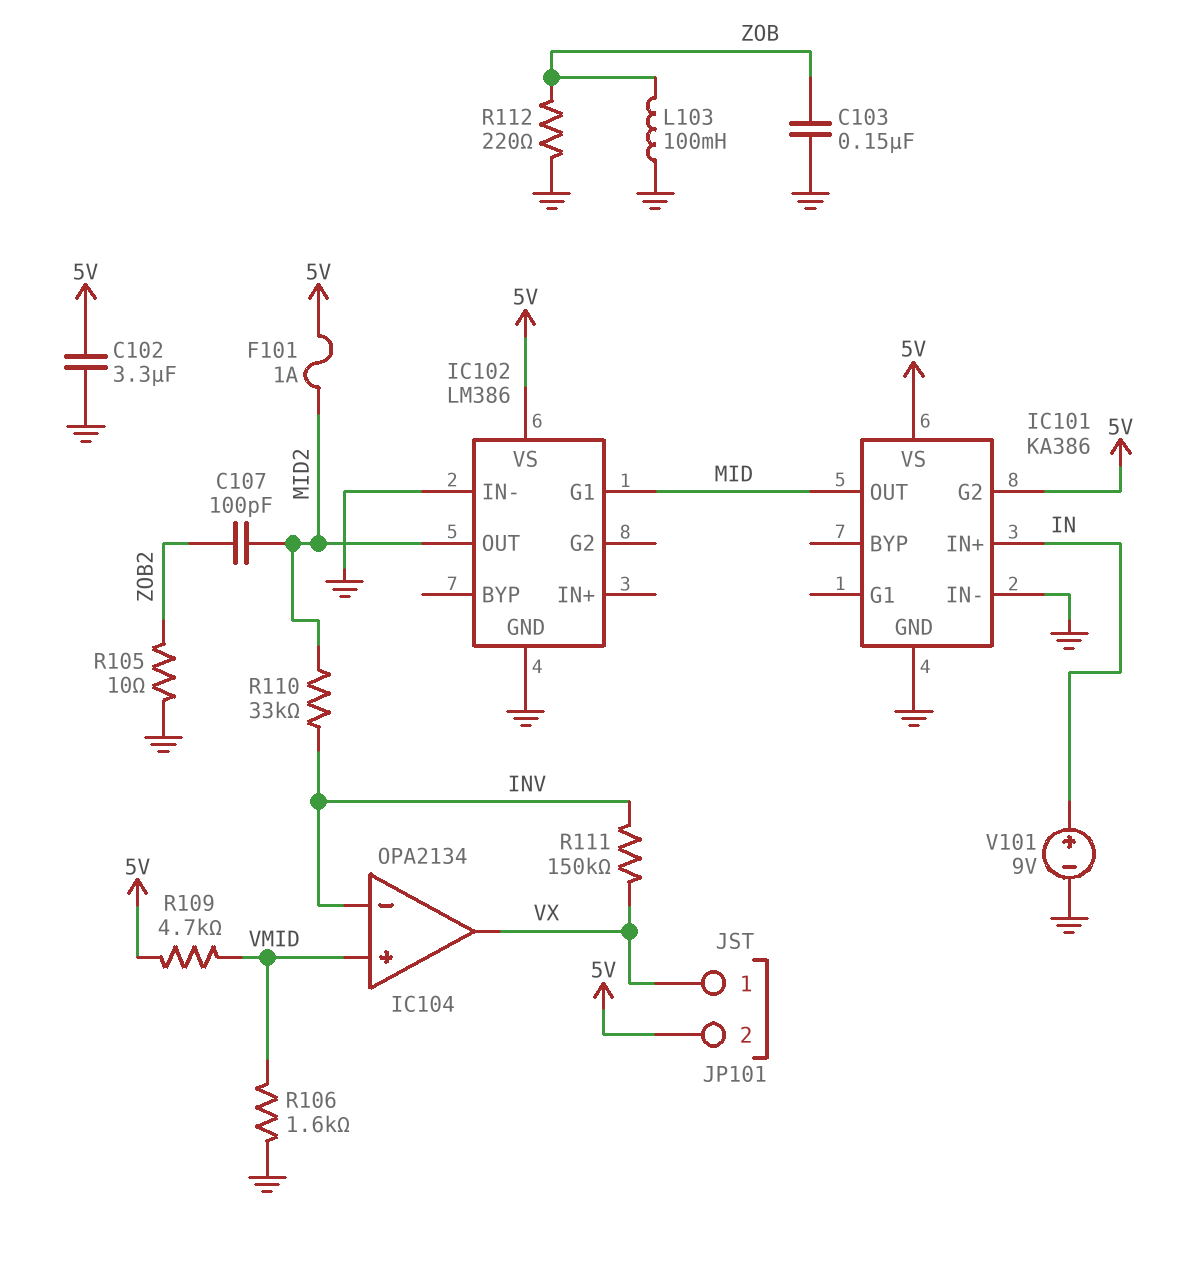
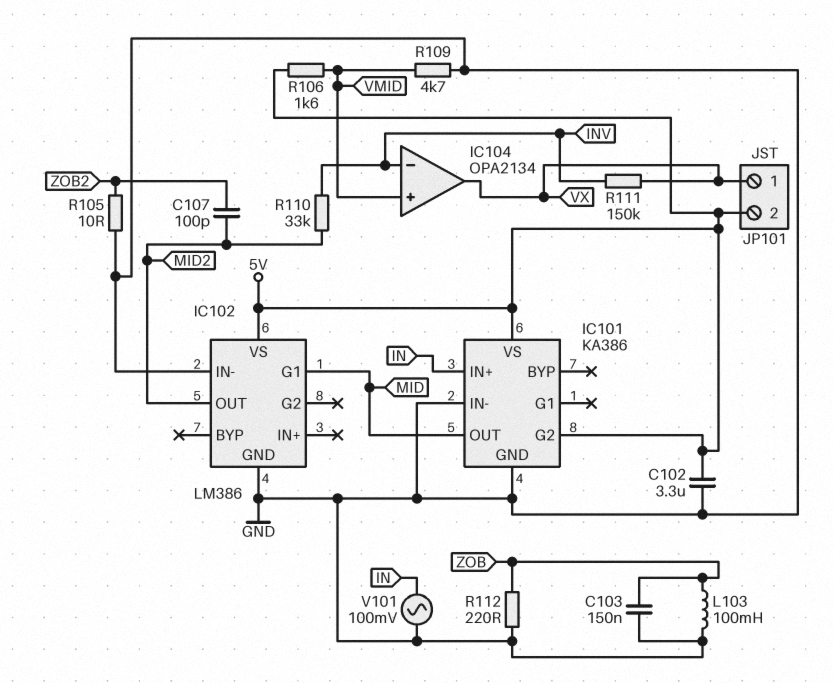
F101: 1A (5V, MID2) -> none
R106: 1.6k (GND, VMID) -> 1.6k (5V, VMID)
R109: 4.7k (5V, VMID) -> 4.7k (GND, VMID)
V101: 9V (plus IN, minus GND) -> AC 100mV (GND, IN)

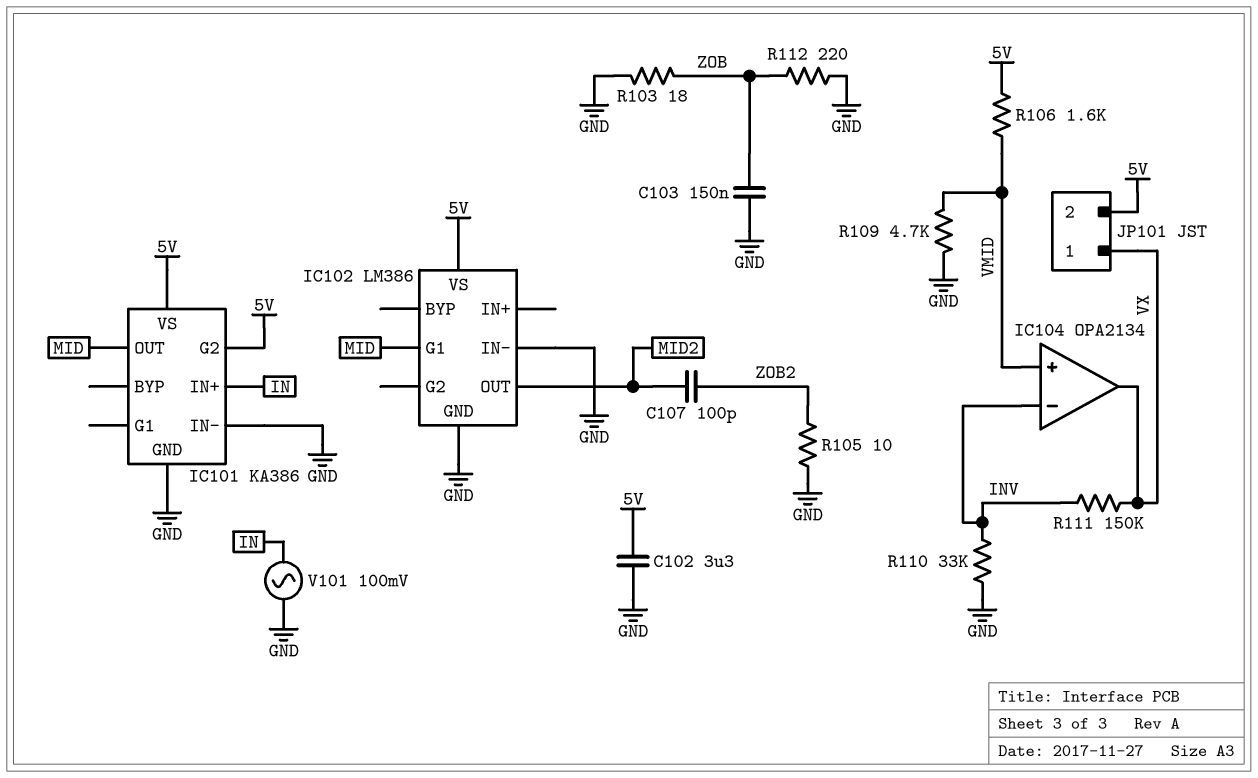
L103: 100mH (GND, ZOB) -> none
R103: none -> 18 (GND, ZOB)
R110: 33k (INV, MID2) -> 33k (GND, INV)

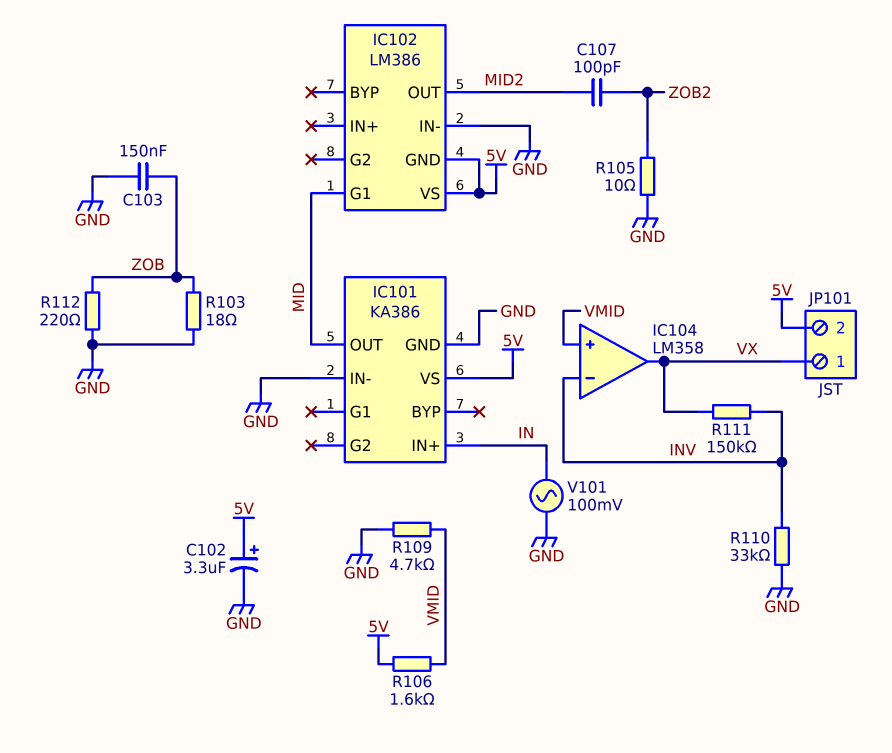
C102: 3.3uF (5V, GND) -> 3.3uF (plus 5V, minus GND)
IC101 pin G2: 5V -> none
IC102 pin GND: GND -> 5V
IC104: OPA2134 -> LM358

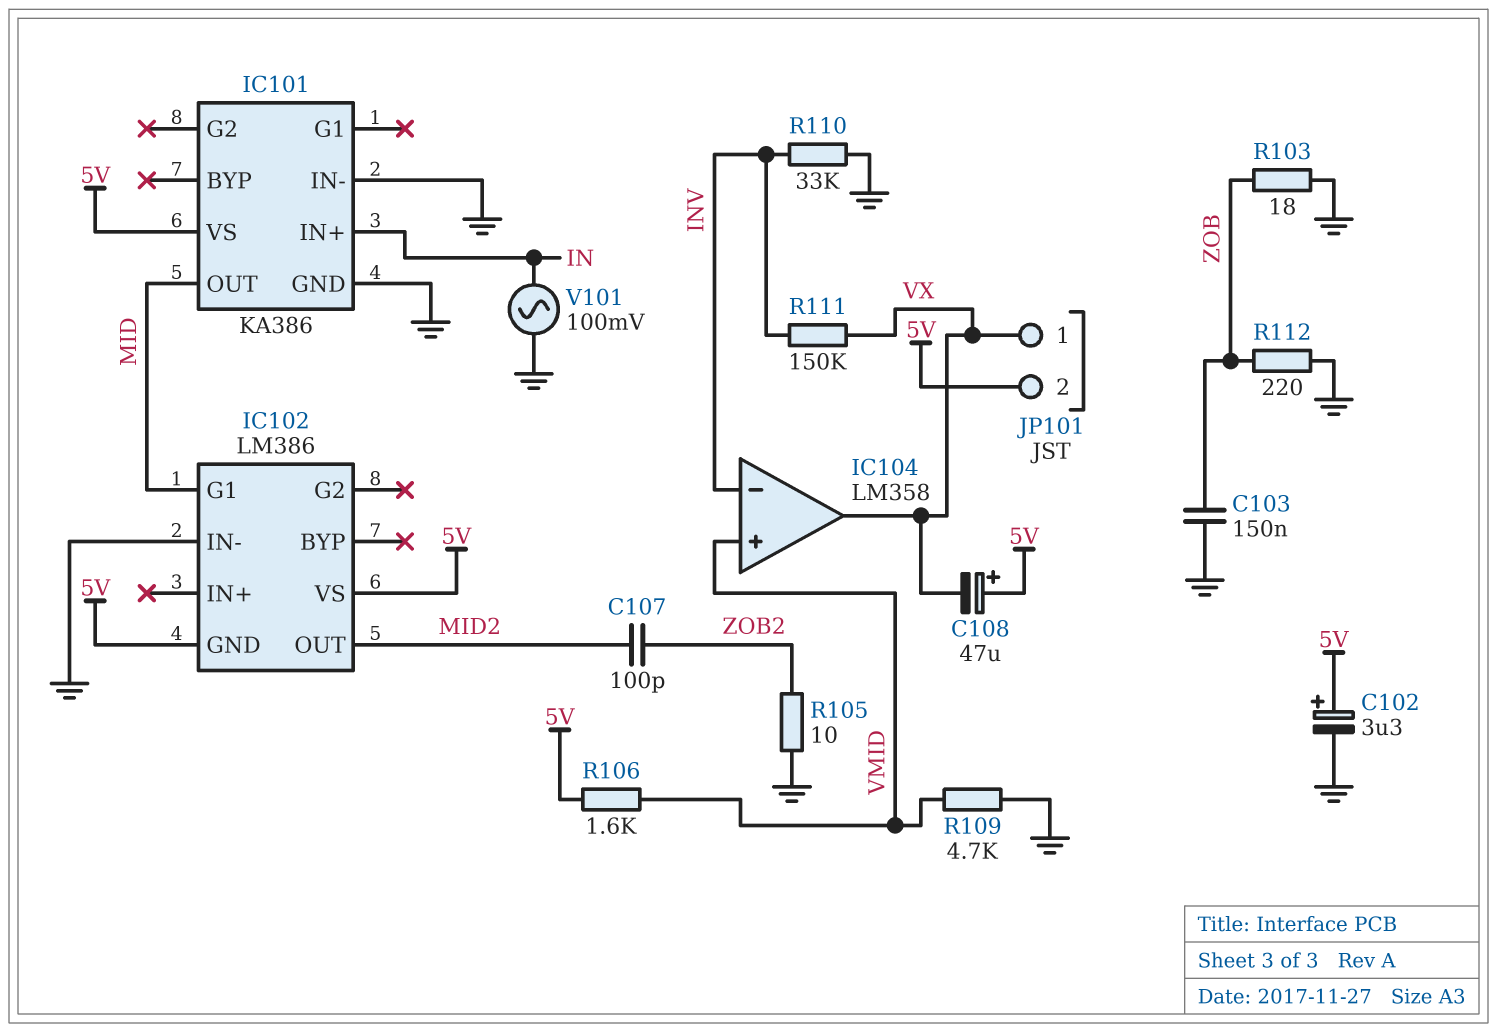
C108: none -> 47uF (plus 5V, minus VX)

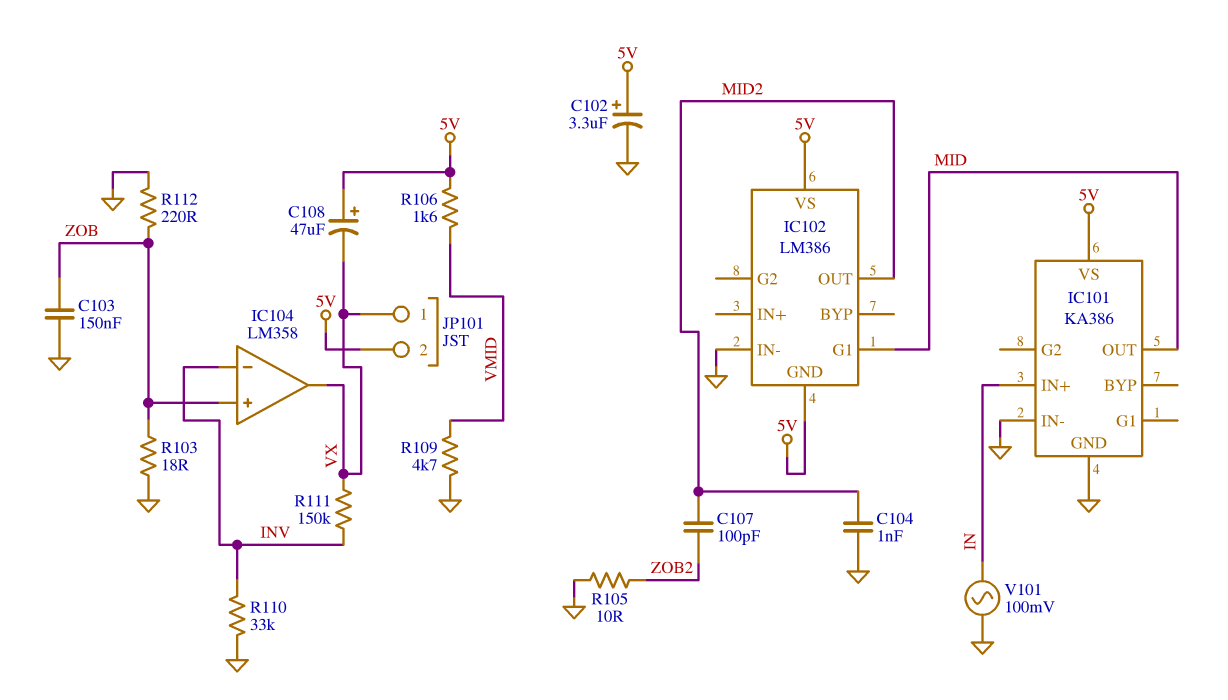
C104: none -> 1nF (GND, MID2)
IC104 pin in+: VMID -> ZOB

